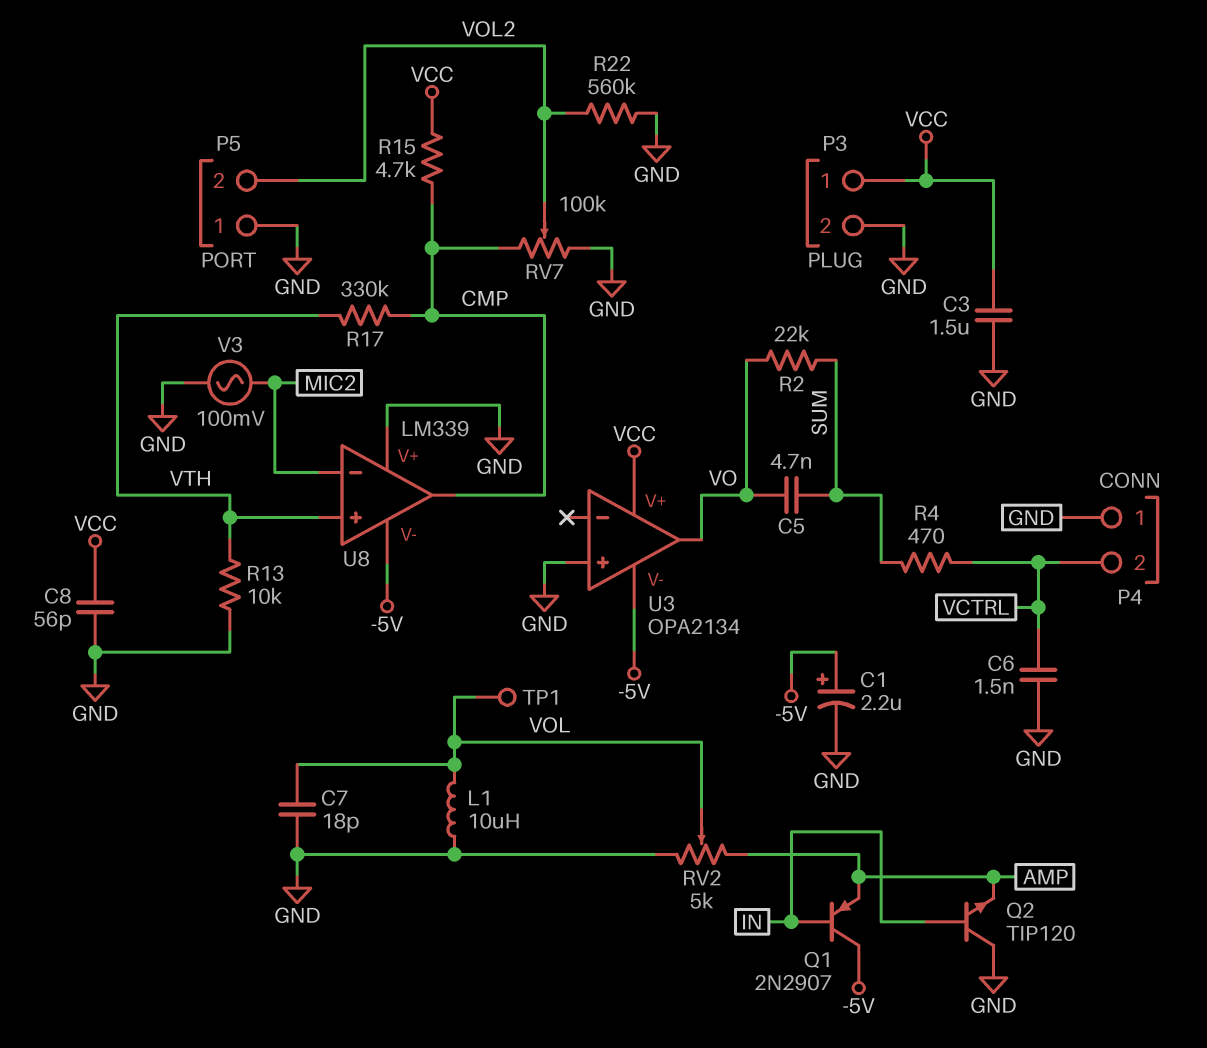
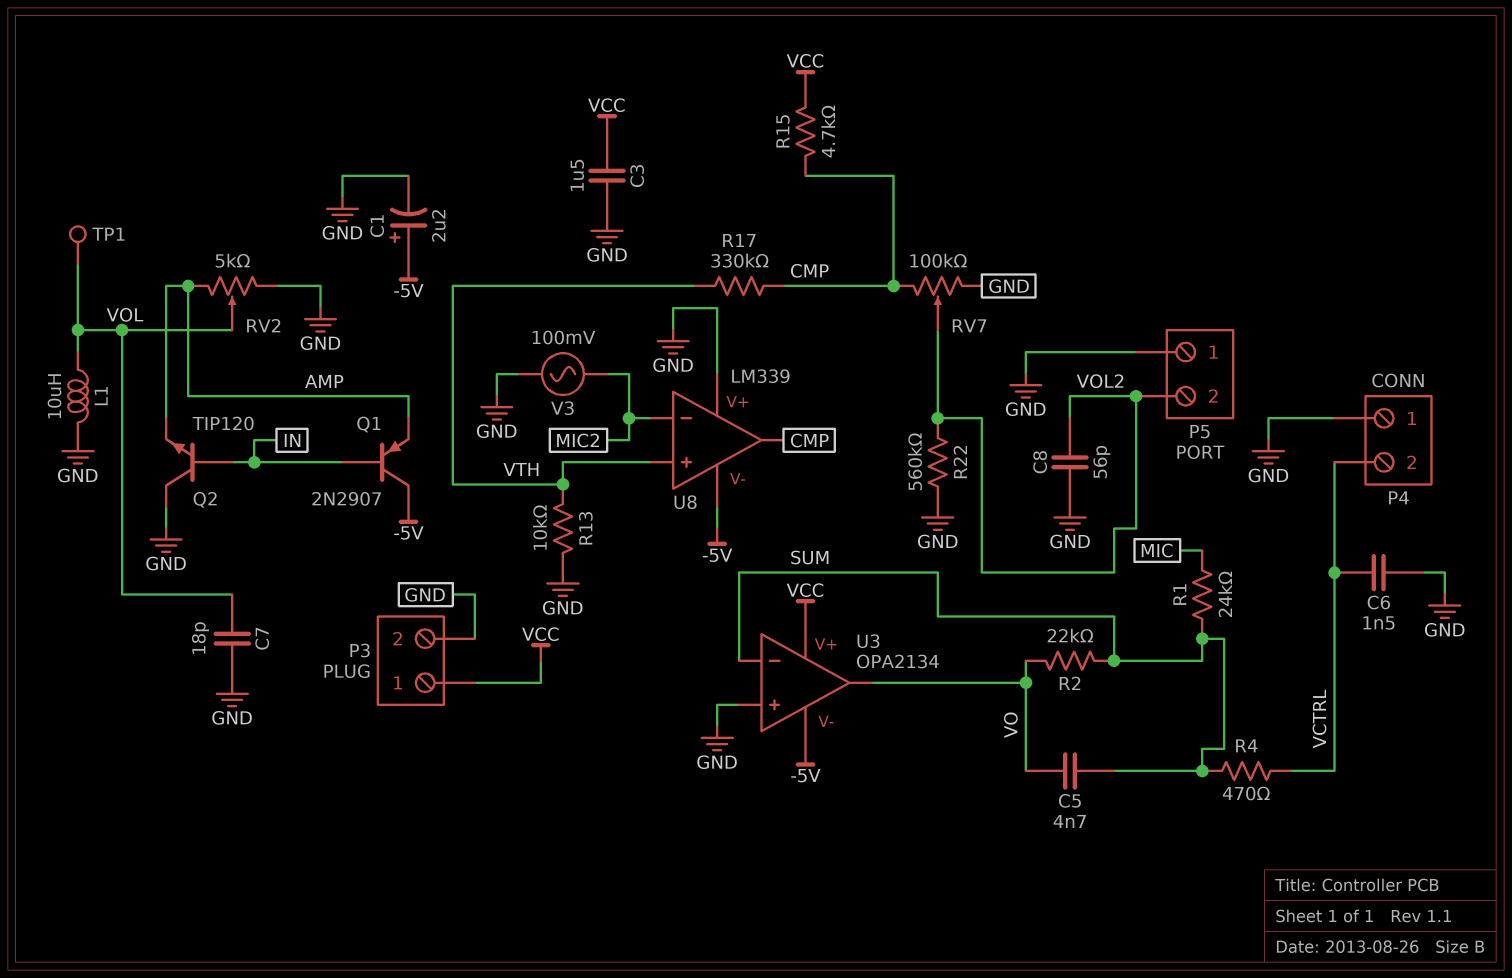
C8: 56pF (GND, VCC) -> 56pF (GND, VOL2)
R1: none -> 24k (MIC, SUM)
U3 pin in-: none -> SUM

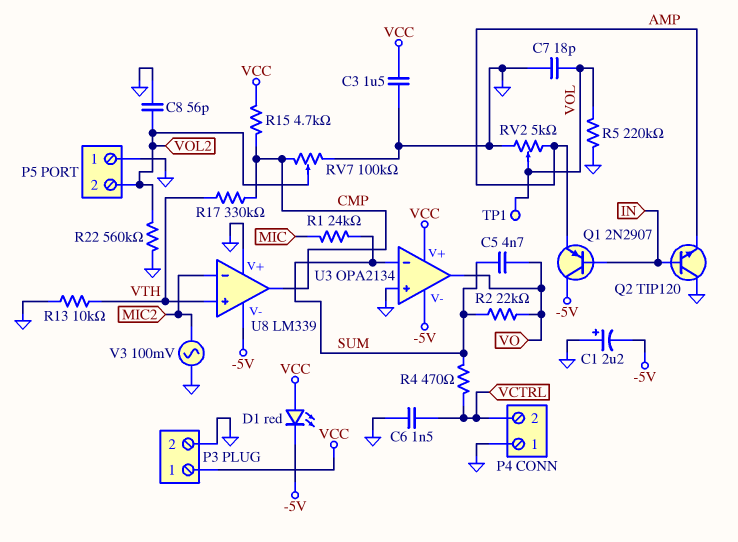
C1: 2.2uF (plus -5V, minus GND) -> 2.2uF (plus GND, minus -5V)
D1: none -> LED red (A VCC, K -5V)
L1: 10uH (GND, VOL) -> none
R5: none -> 220k (GND, VOL)

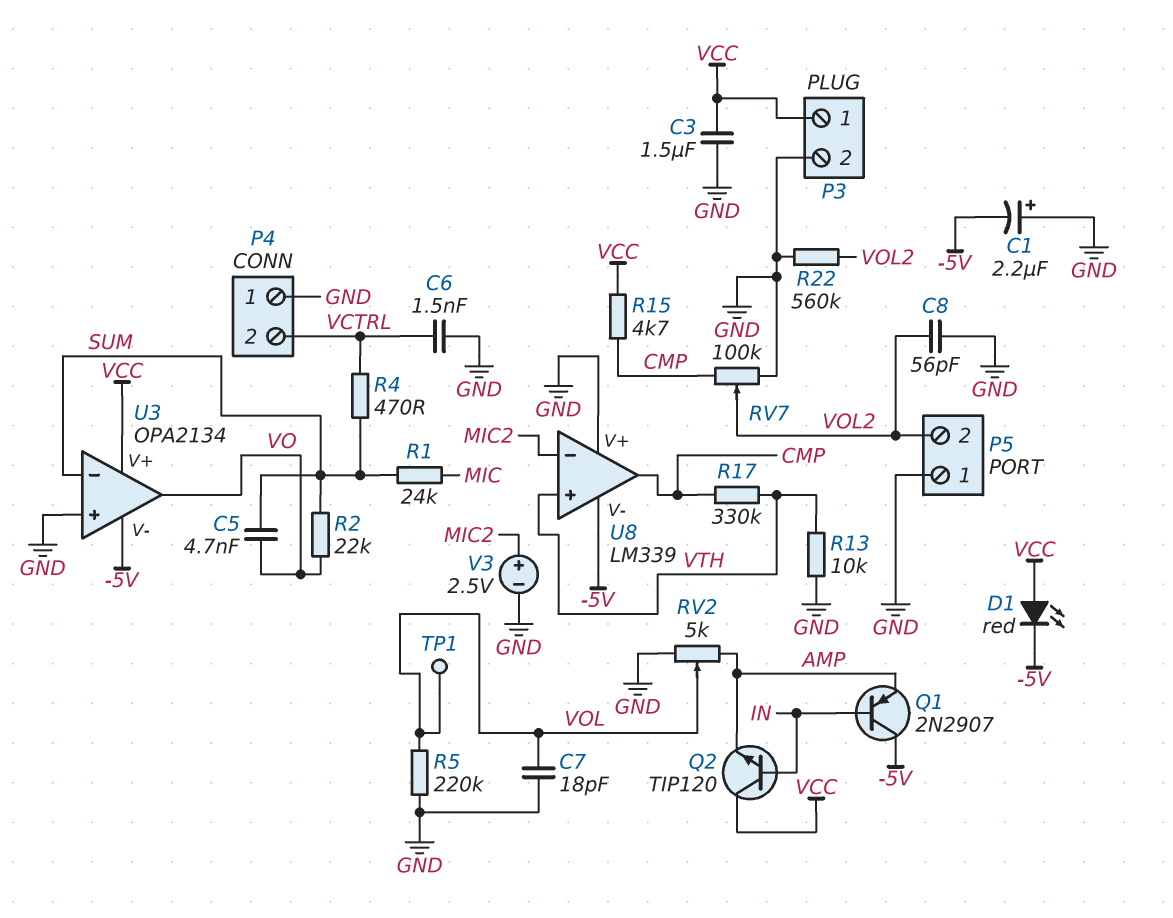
Q2: NPN TIP120 (B IN, C GND, E AMP) -> NPN TIP120 (B IN, C VCC, E AMP)
V3: AC 100mV (GND, MIC2) -> 2.5V (plus MIC2, minus GND)

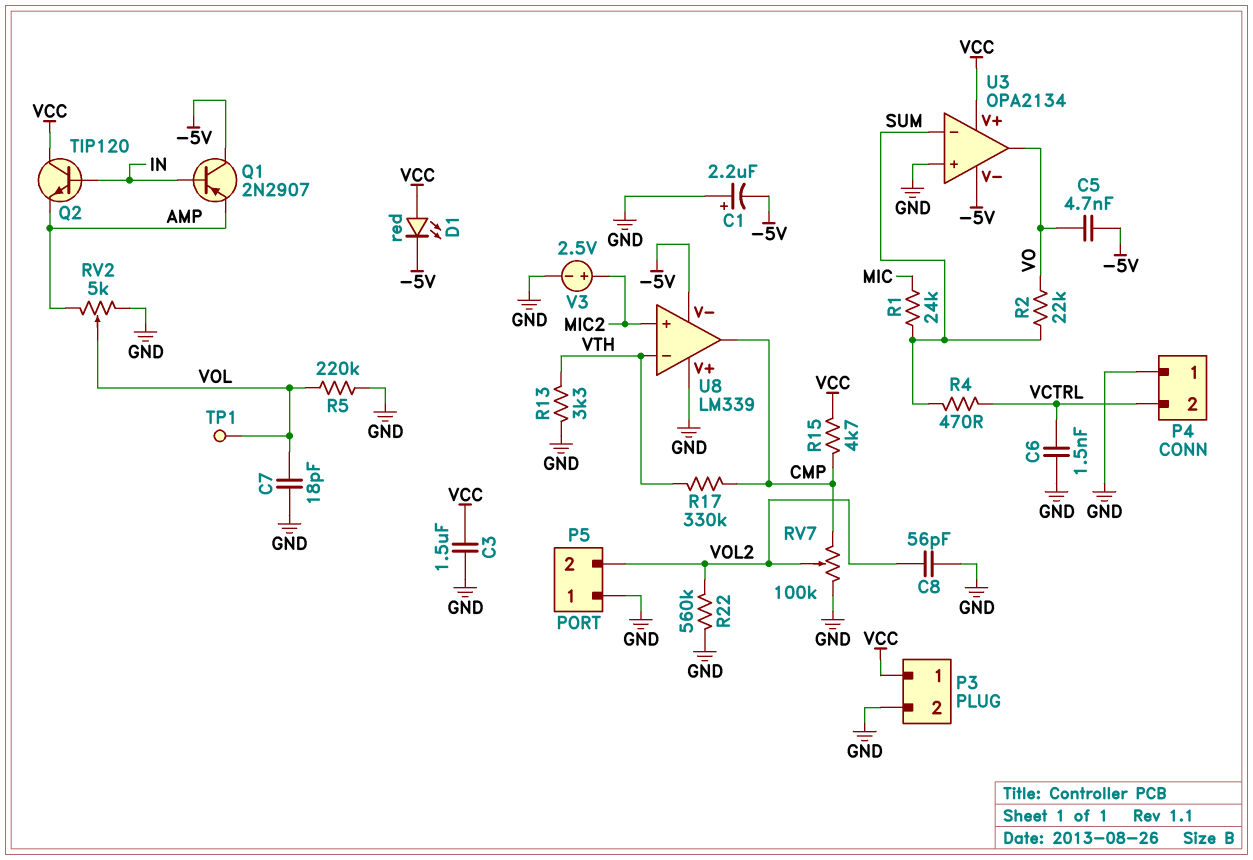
C5: 4.7nF (SUM, VO) -> 4.7nF (-5V, VO)
R13: 10k (GND, VTH) -> 3.3k (GND, VTH)
U8 pin in+: VTH -> MIC2
U8 pin in-: MIC2 -> VTH

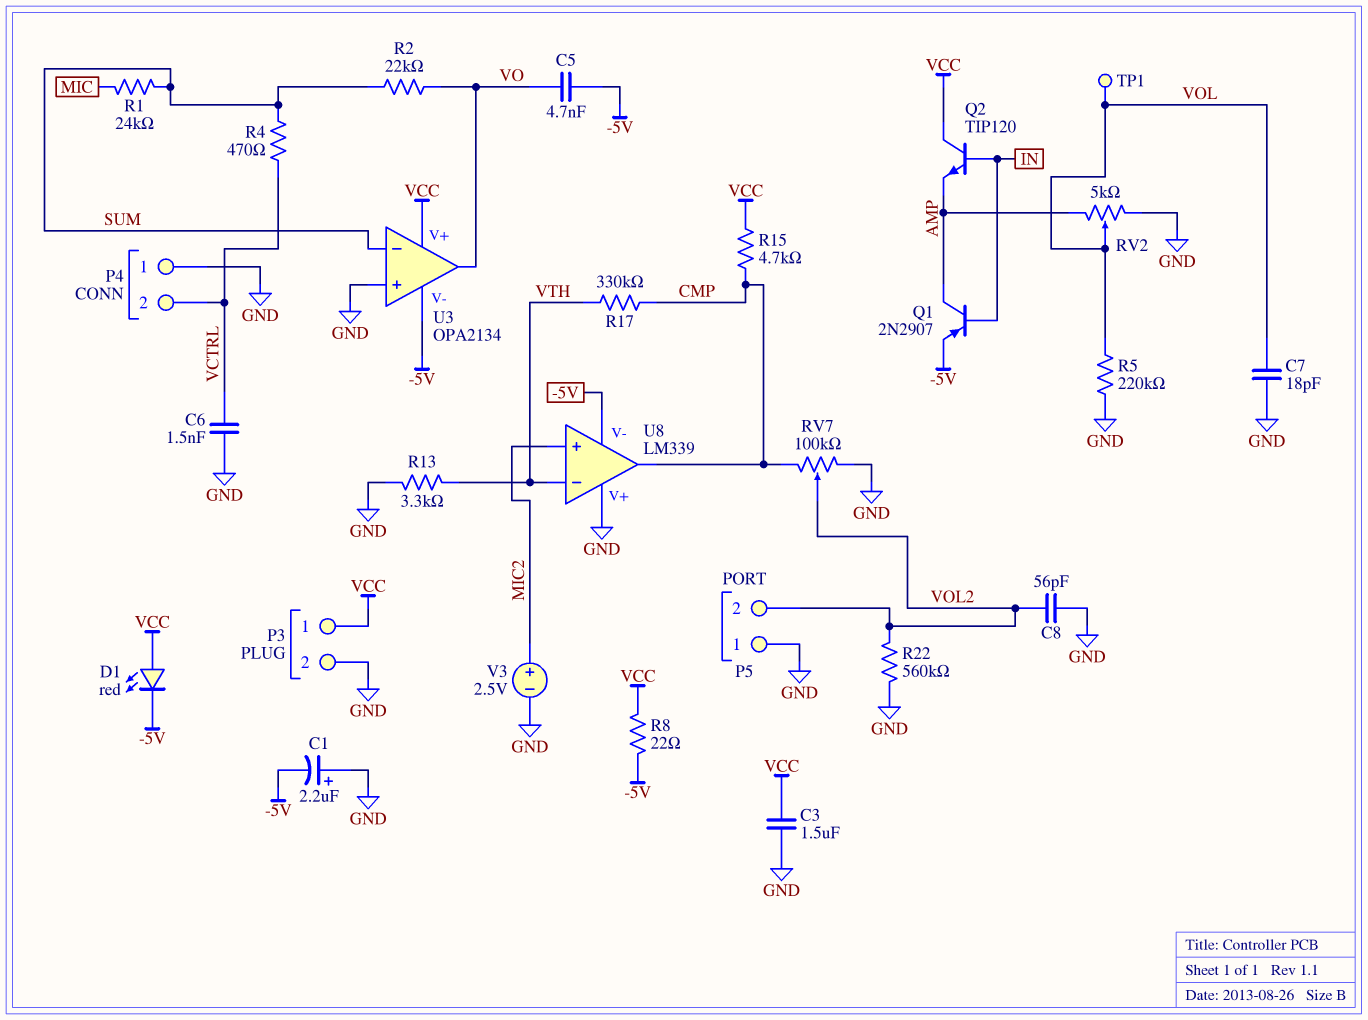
Q1: PNP 2N2907 (B IN, C -5V, E AMP) -> PNP 2N2907 (B IN, C AMP, E -5V)
R8: none -> 22 (-5V, VCC)

